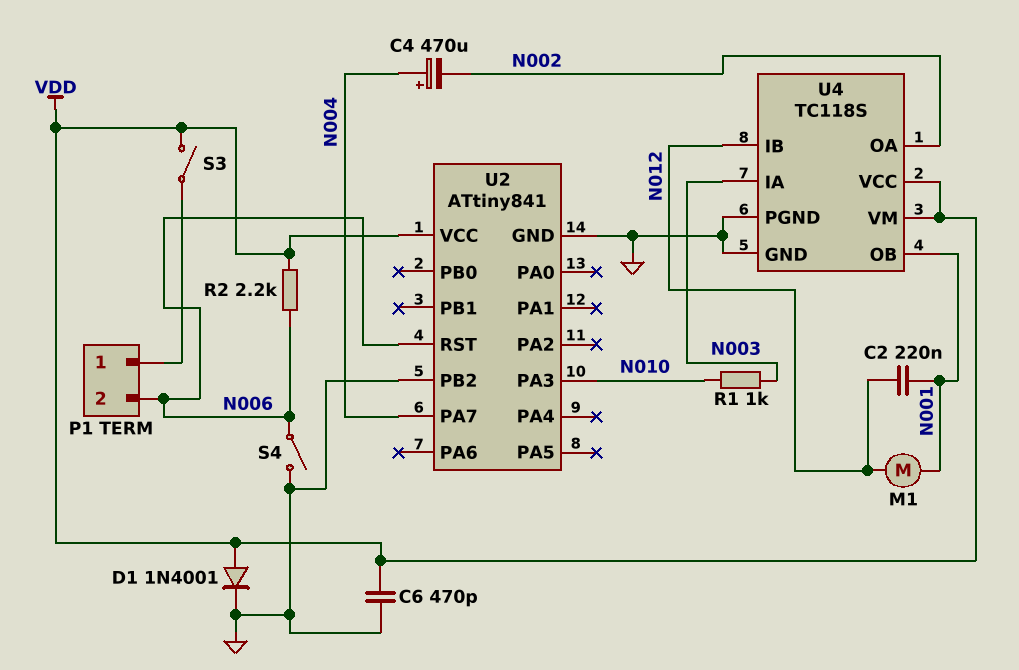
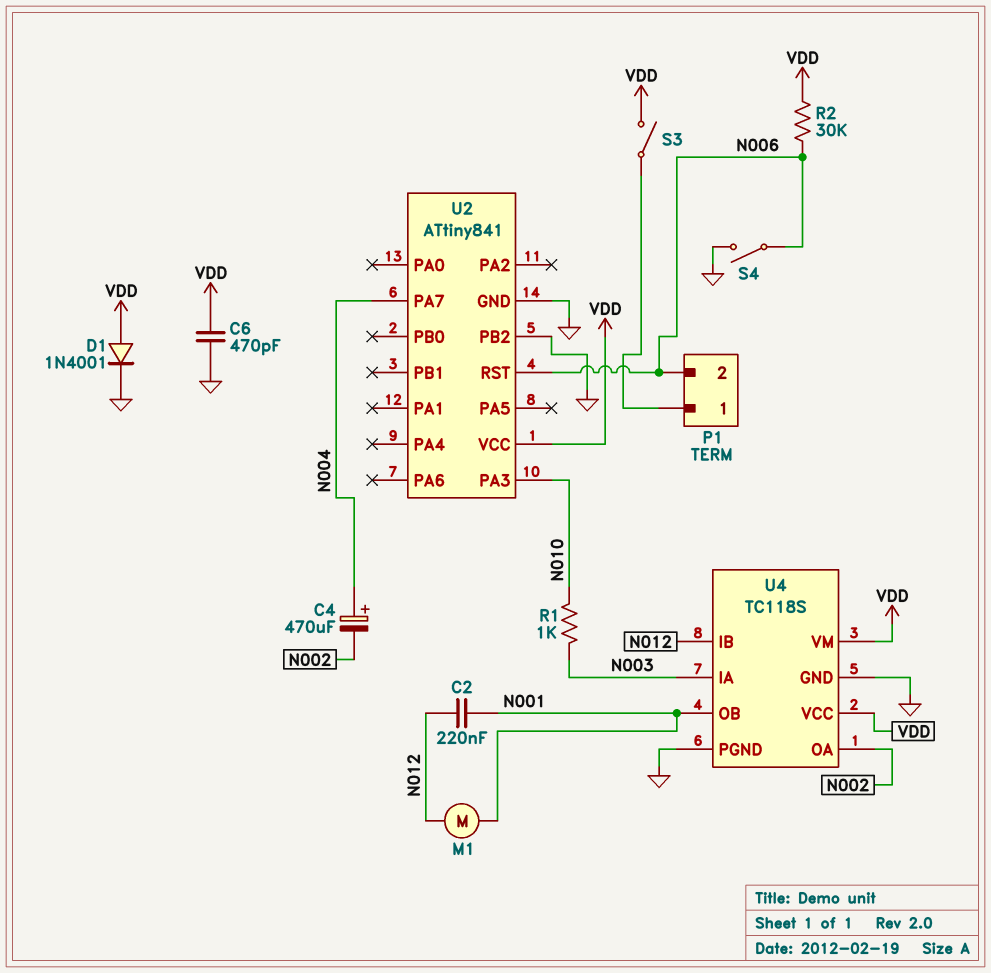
R2: 2.2k (N006, VDD) -> 30k (N006, VDD)

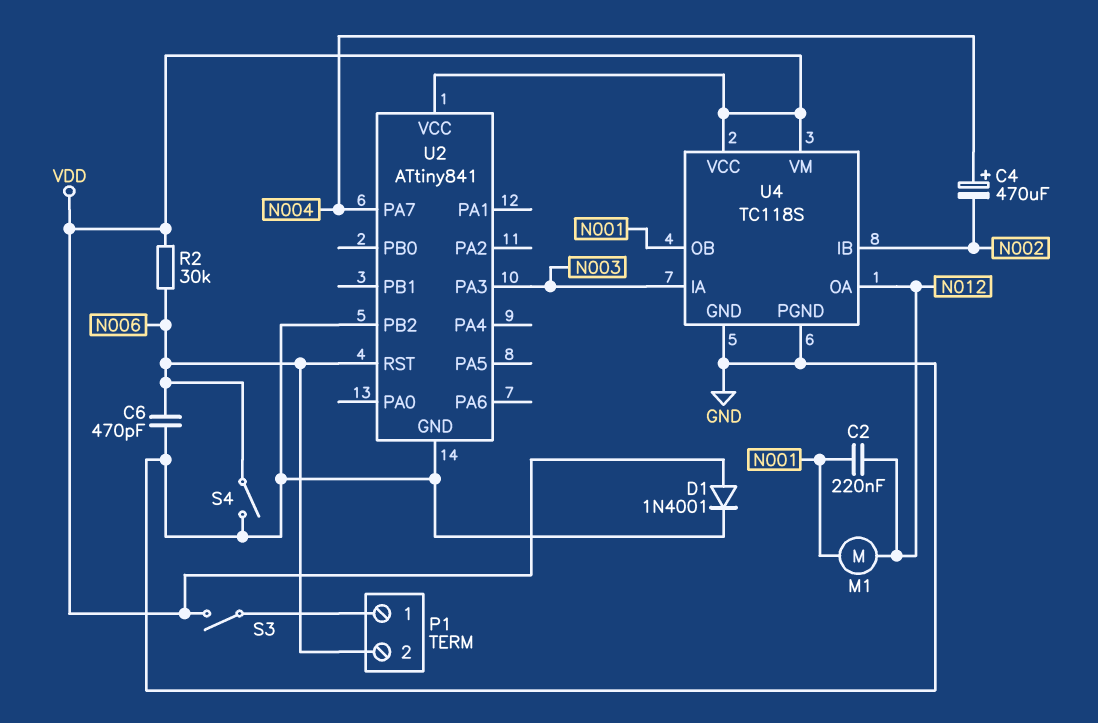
C6: 470pF (GND, VDD) -> 470pF (GND, N006)
R1: 1k (N003, N010) -> none
U2 pin PA3: N010 -> N003
U4 pin IB: N012 -> N002
U4 pin OA: N002 -> N012

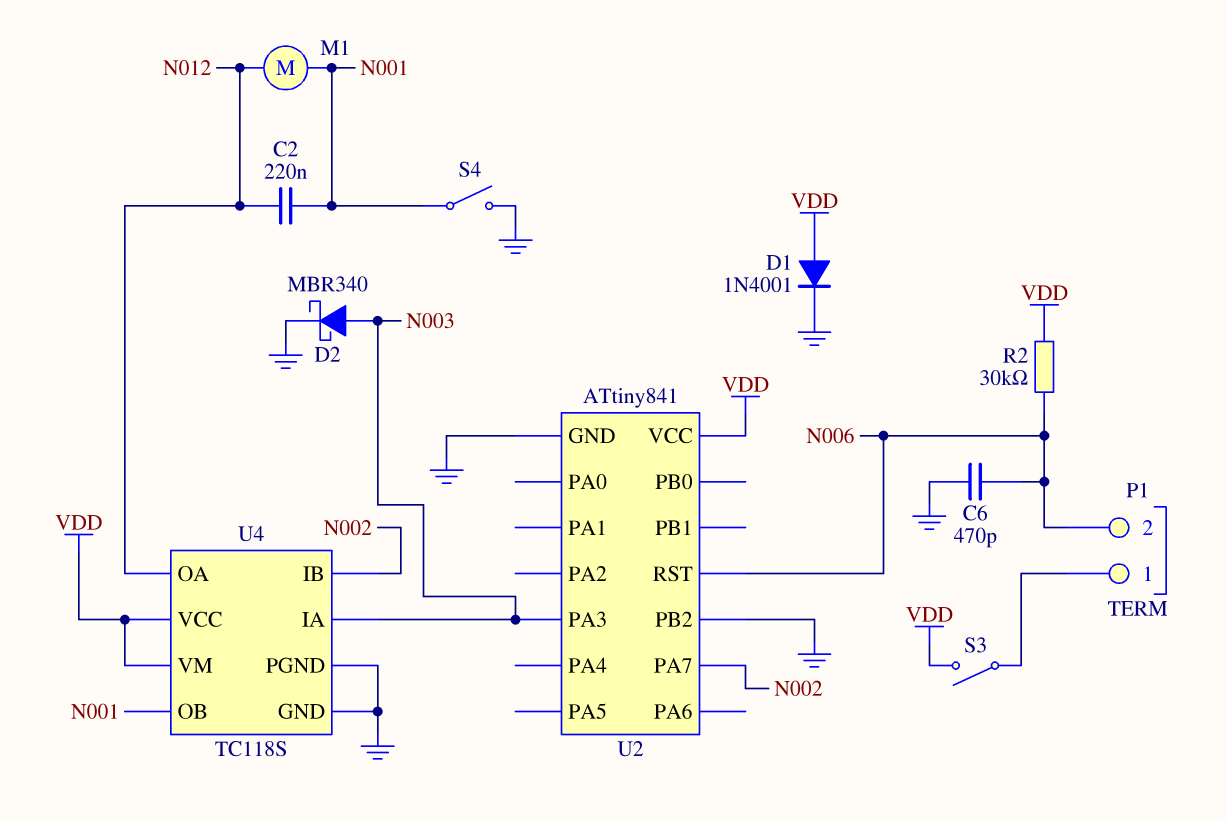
C4: 470uF (plus N004, minus N002) -> none
D2: none -> schottky MBR340 (A N003, K GND)
S4: switch (GND, N006) -> switch (GND, N001)
U2 pin PA7: N004 -> N002

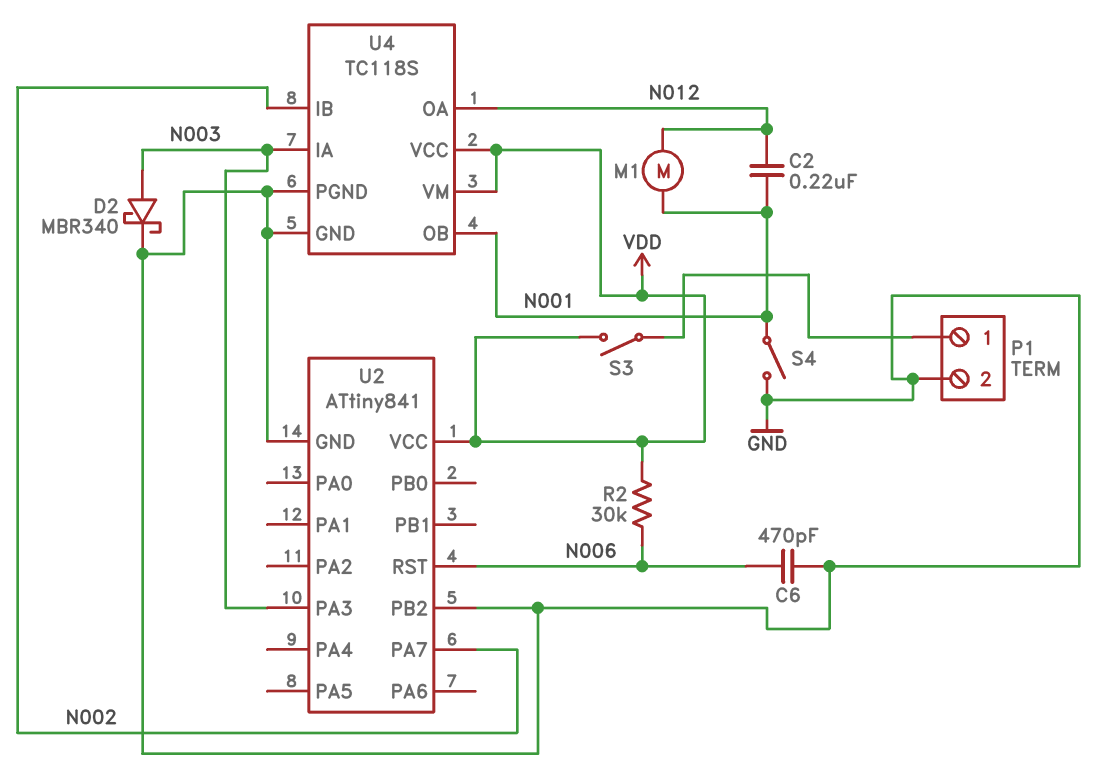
D1: diode 1N4001 (A VDD, K GND) -> none
P1 pin 2: N006 -> GND

